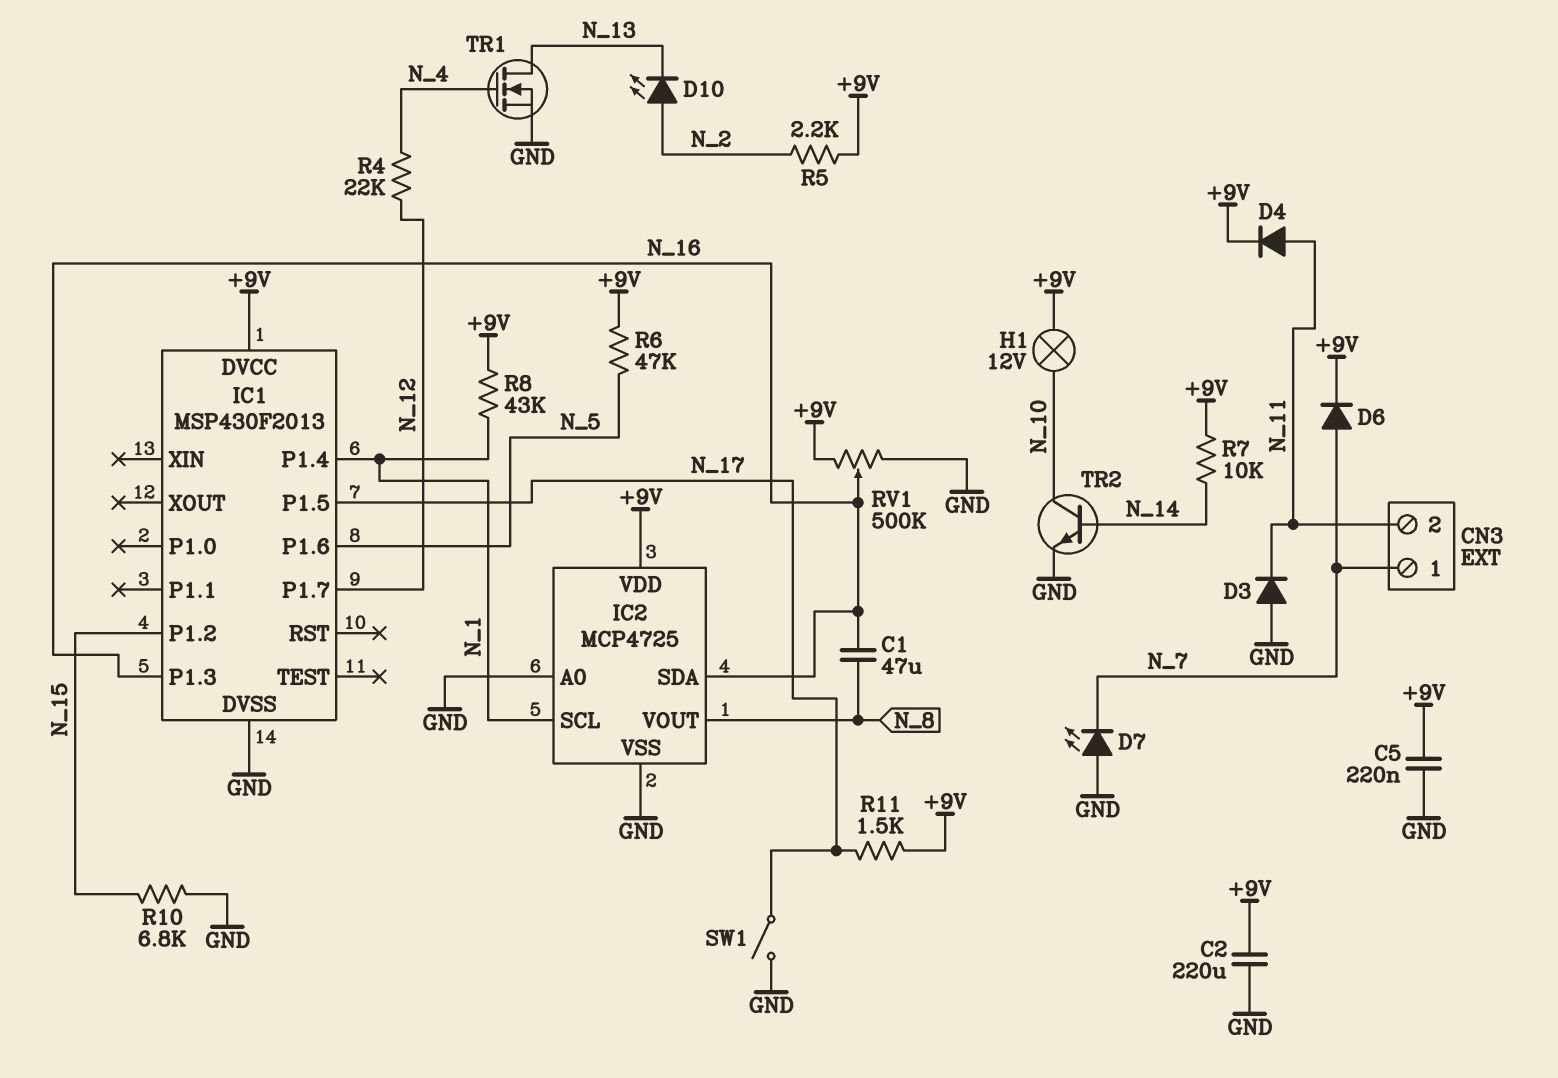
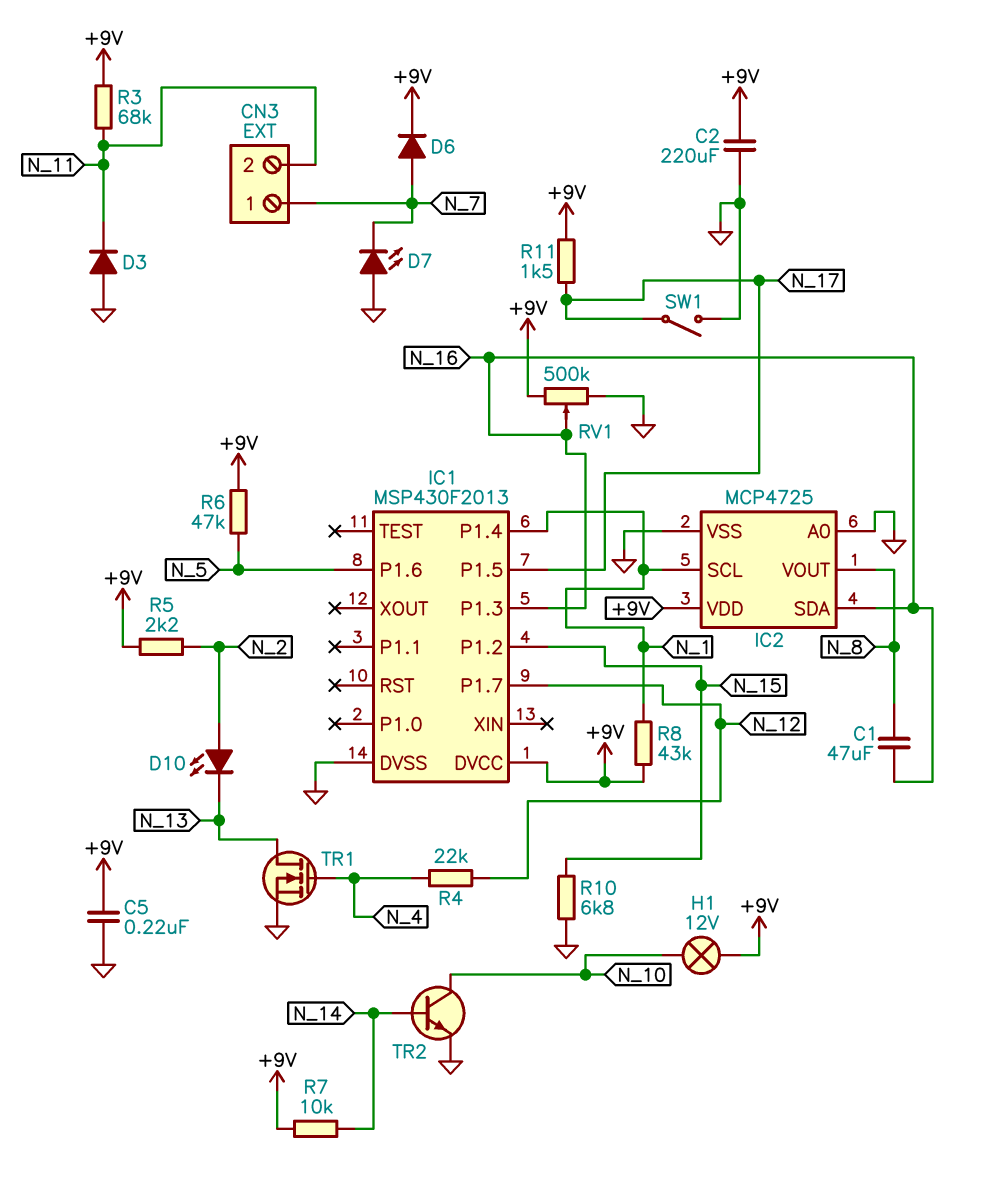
D4: diode (A N_11, K +9V) -> none
R3: none -> 68k (+9V, N_11)

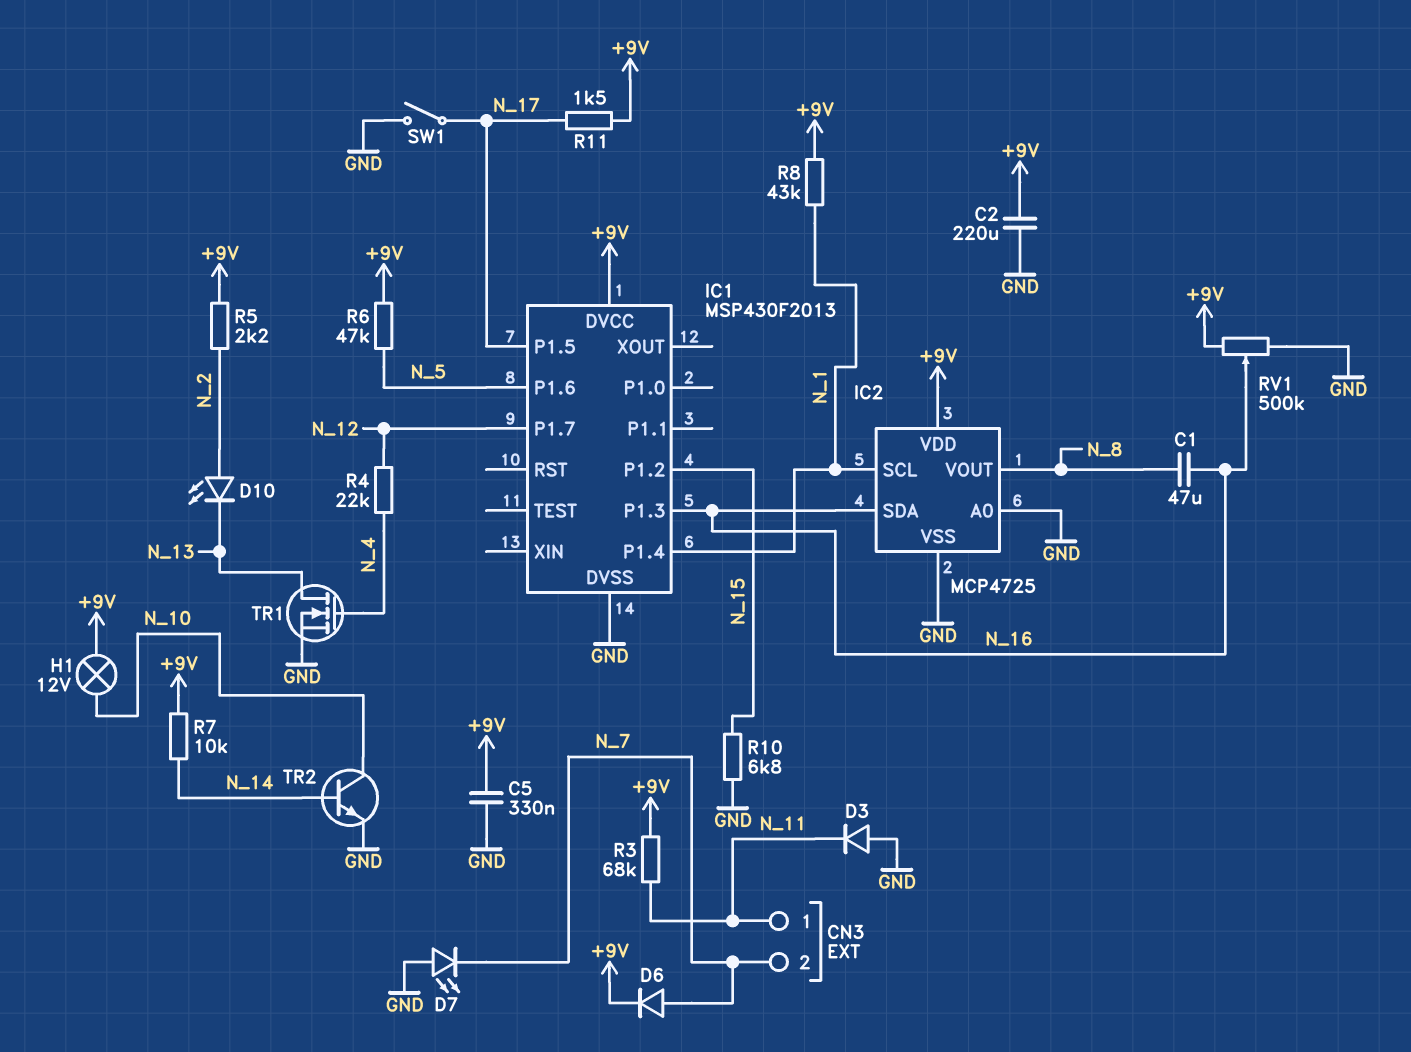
C5: 220nF (+9V, GND) -> 330nF (+9V, GND)
CN3 pin 1: N_7 -> N_11
CN3 pin 2: N_11 -> N_7

